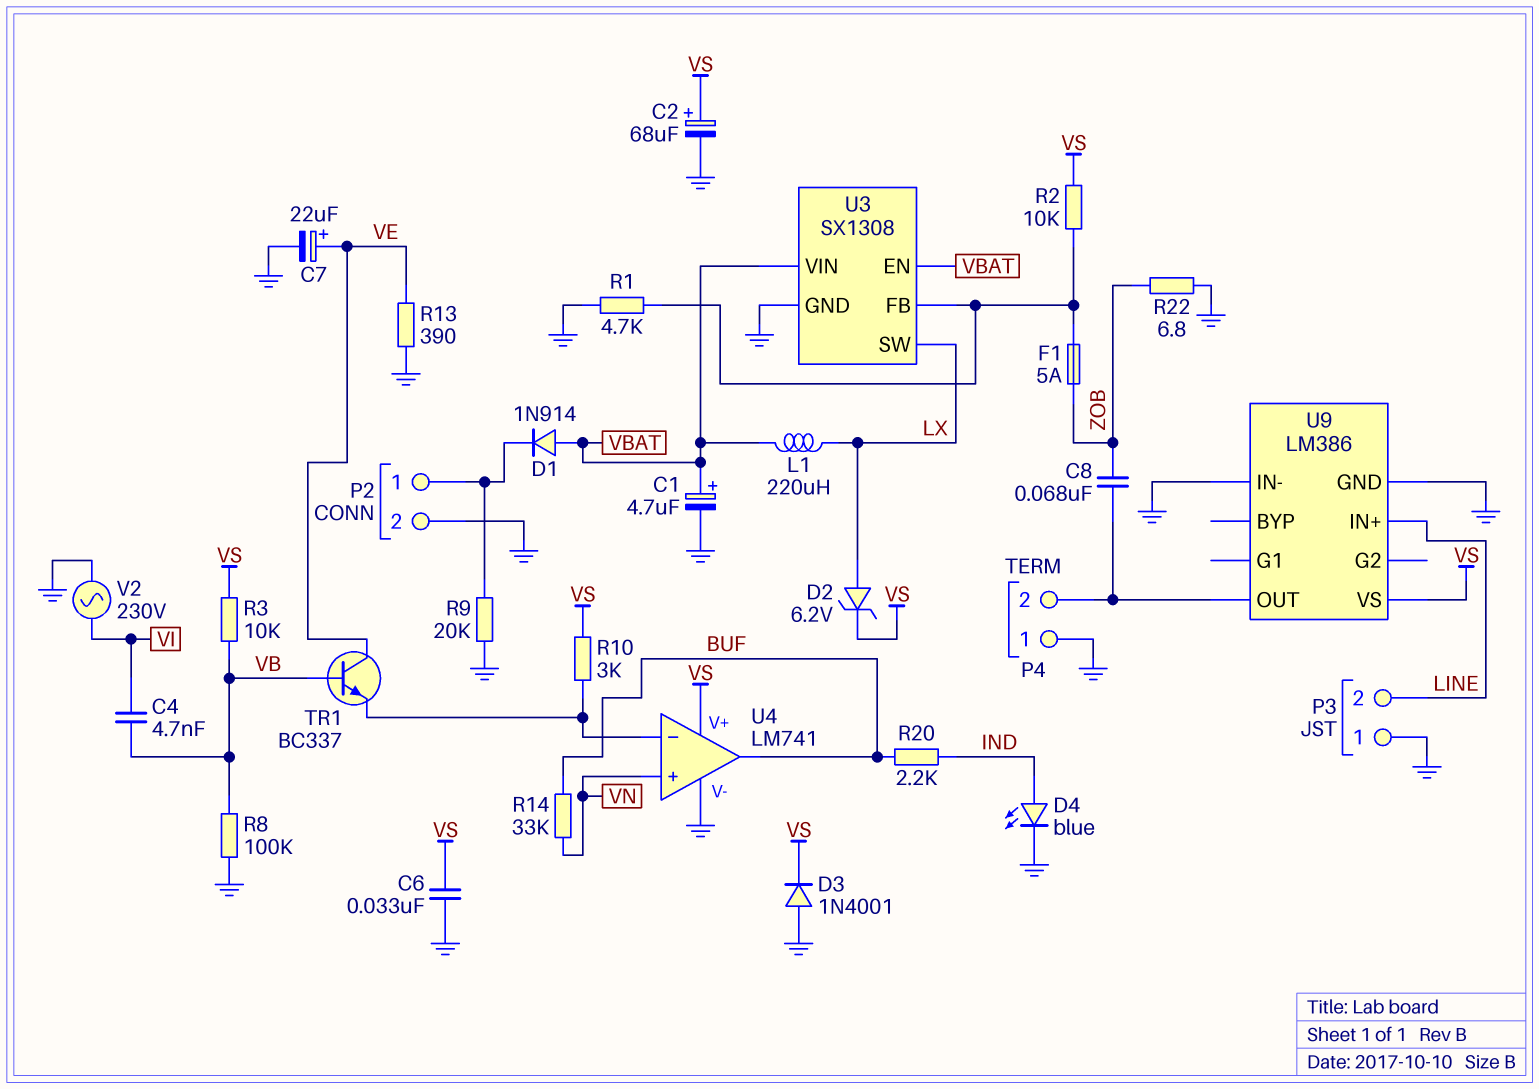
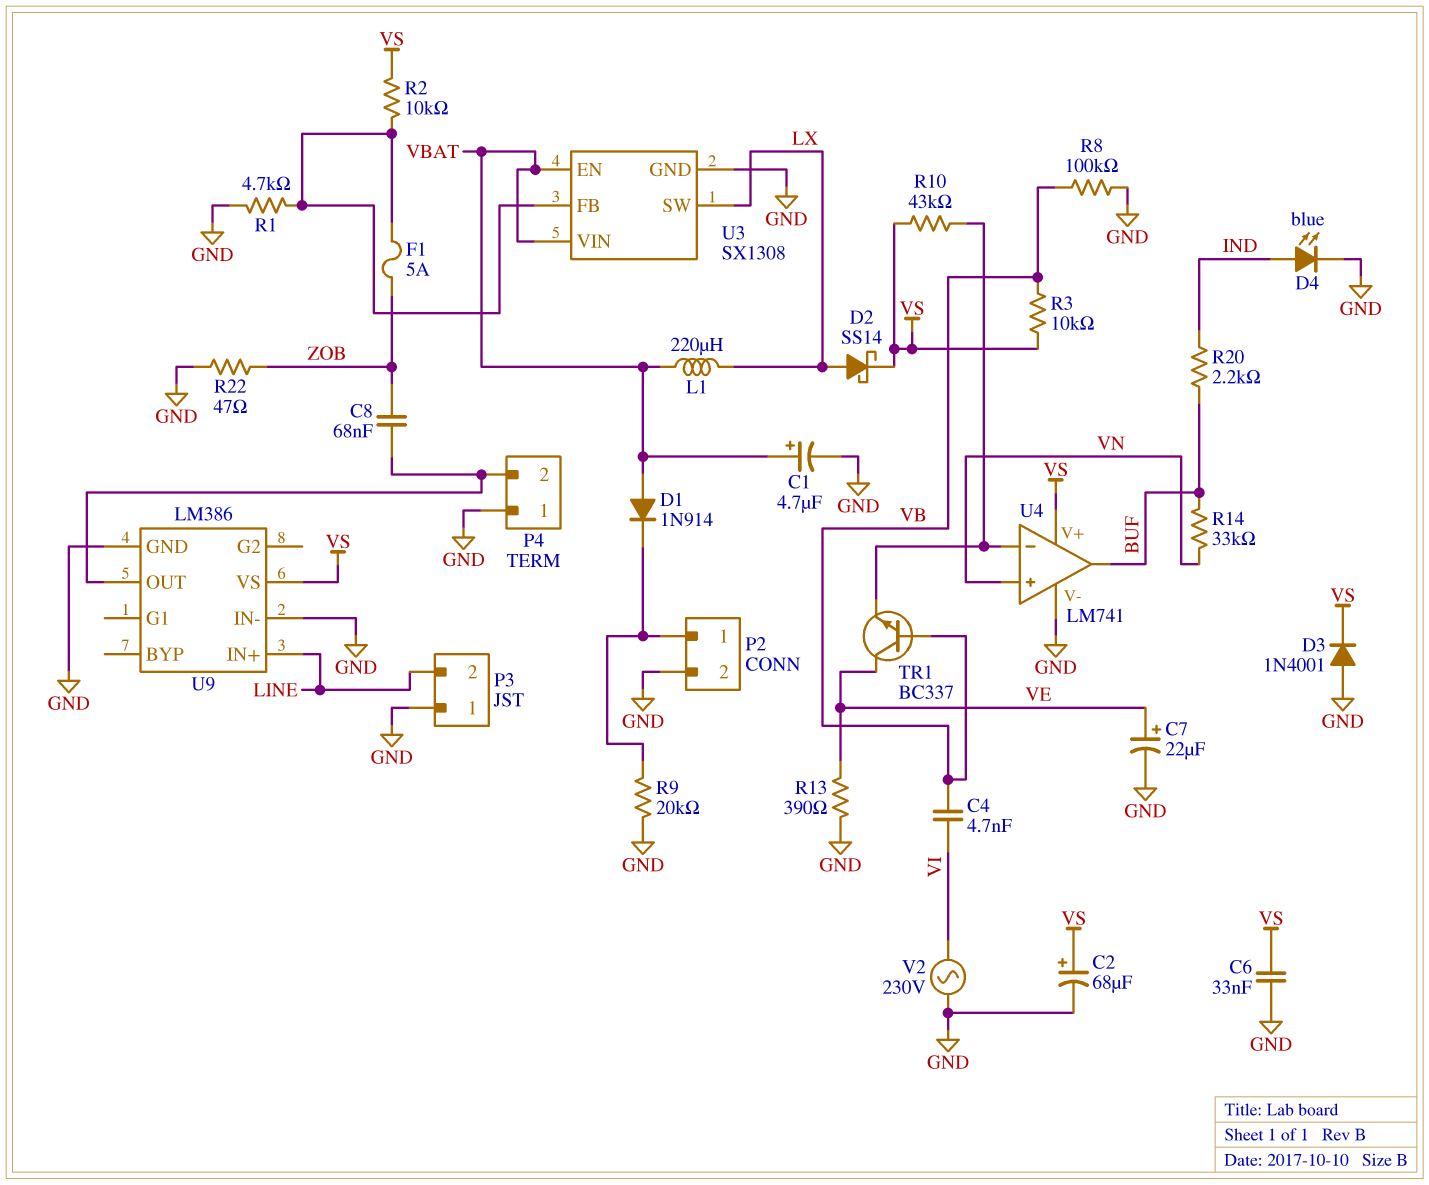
D2: zener 6.2V (A LX, K VS) -> schottky SS14 (A LX, K VS)
R10: 3k (U4/in-, VS) -> 43k (U4/in-, VS)
R22: 6.8 (GND, ZOB) -> 47 (GND, ZOB)

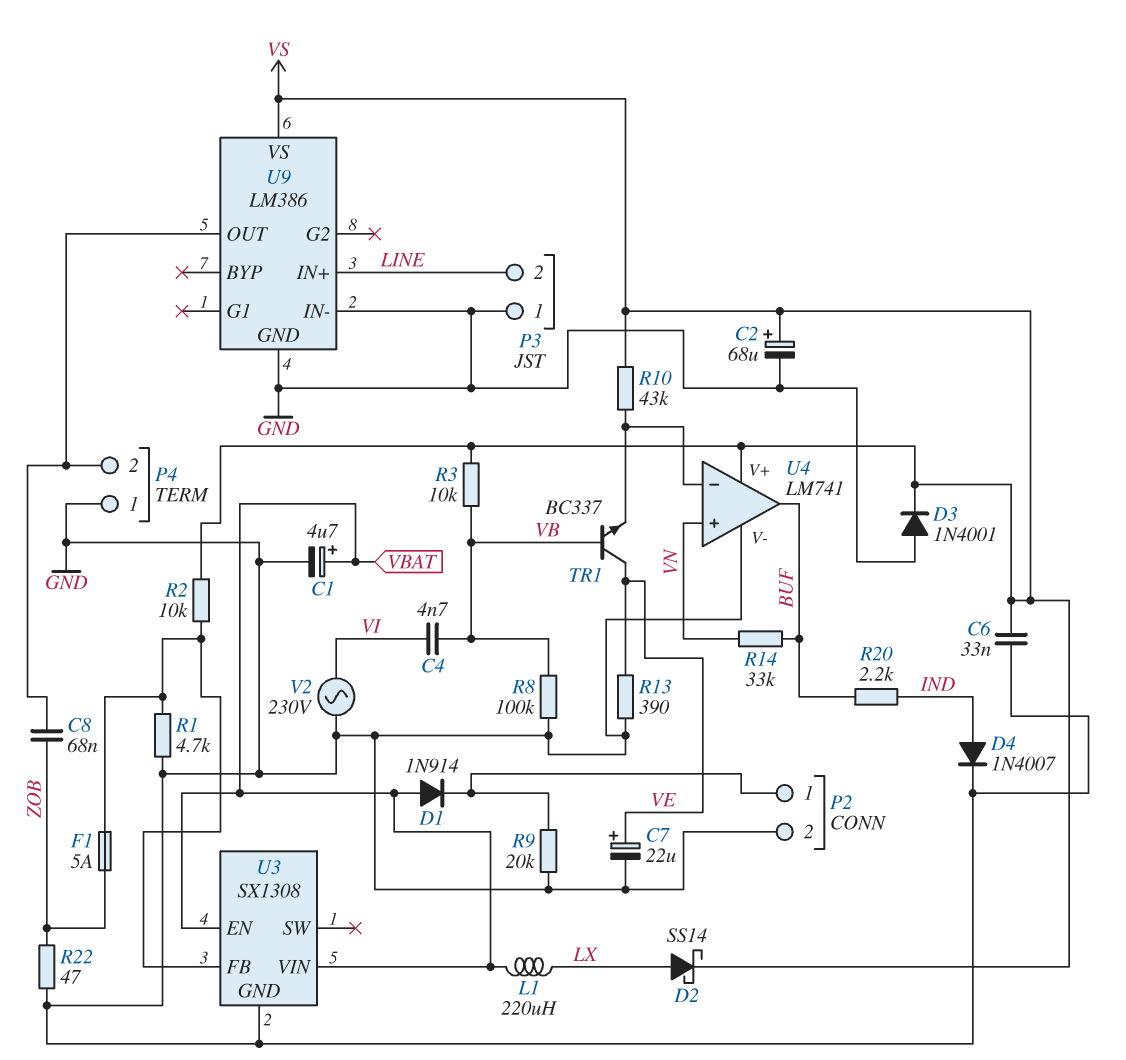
D4: LED blue (A IND, K GND) -> diode 1N4007 (A IND, K GND)
U3 pin SW: LX -> none

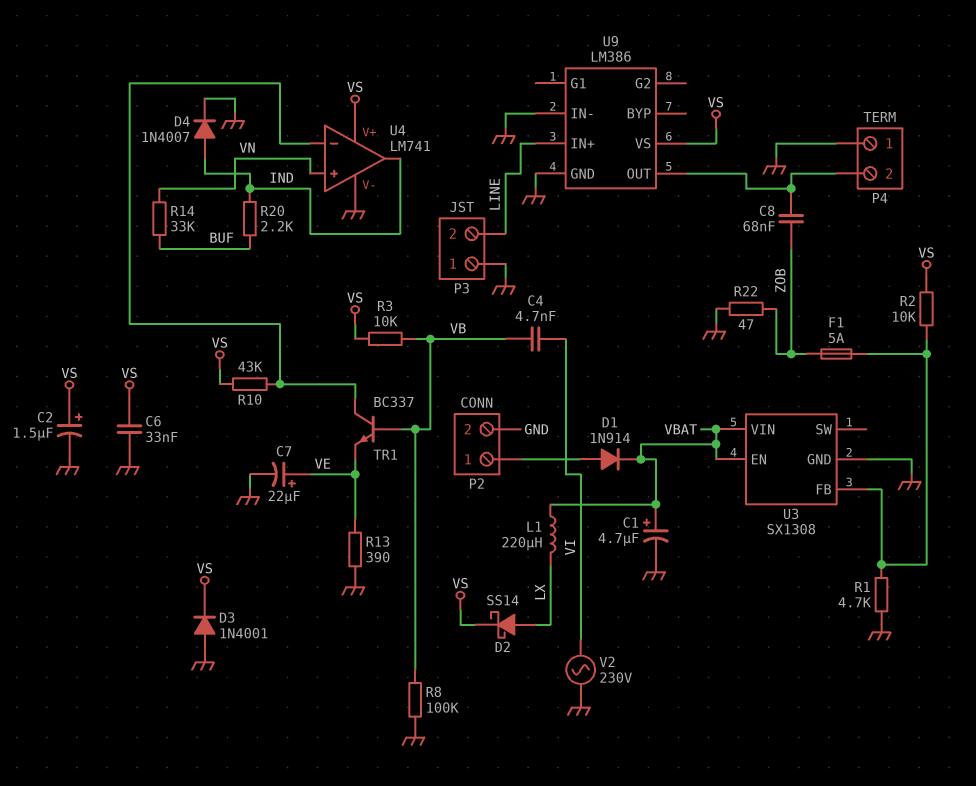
C2: 68uF (plus VS, minus GND) -> 1.5uF (plus VS, minus GND)
D1: diode 1N914 (A VBAT, K P2/1) -> diode 1N914 (A P2/1, K VBAT)
R9: 20k (GND, P2/1) -> none
TR1: NPN BC337 (B VB, C VE, E U4/in-) -> NPN BC337 (B VB, C U4/in-, E VE)
U4 pin out: BUF -> IND

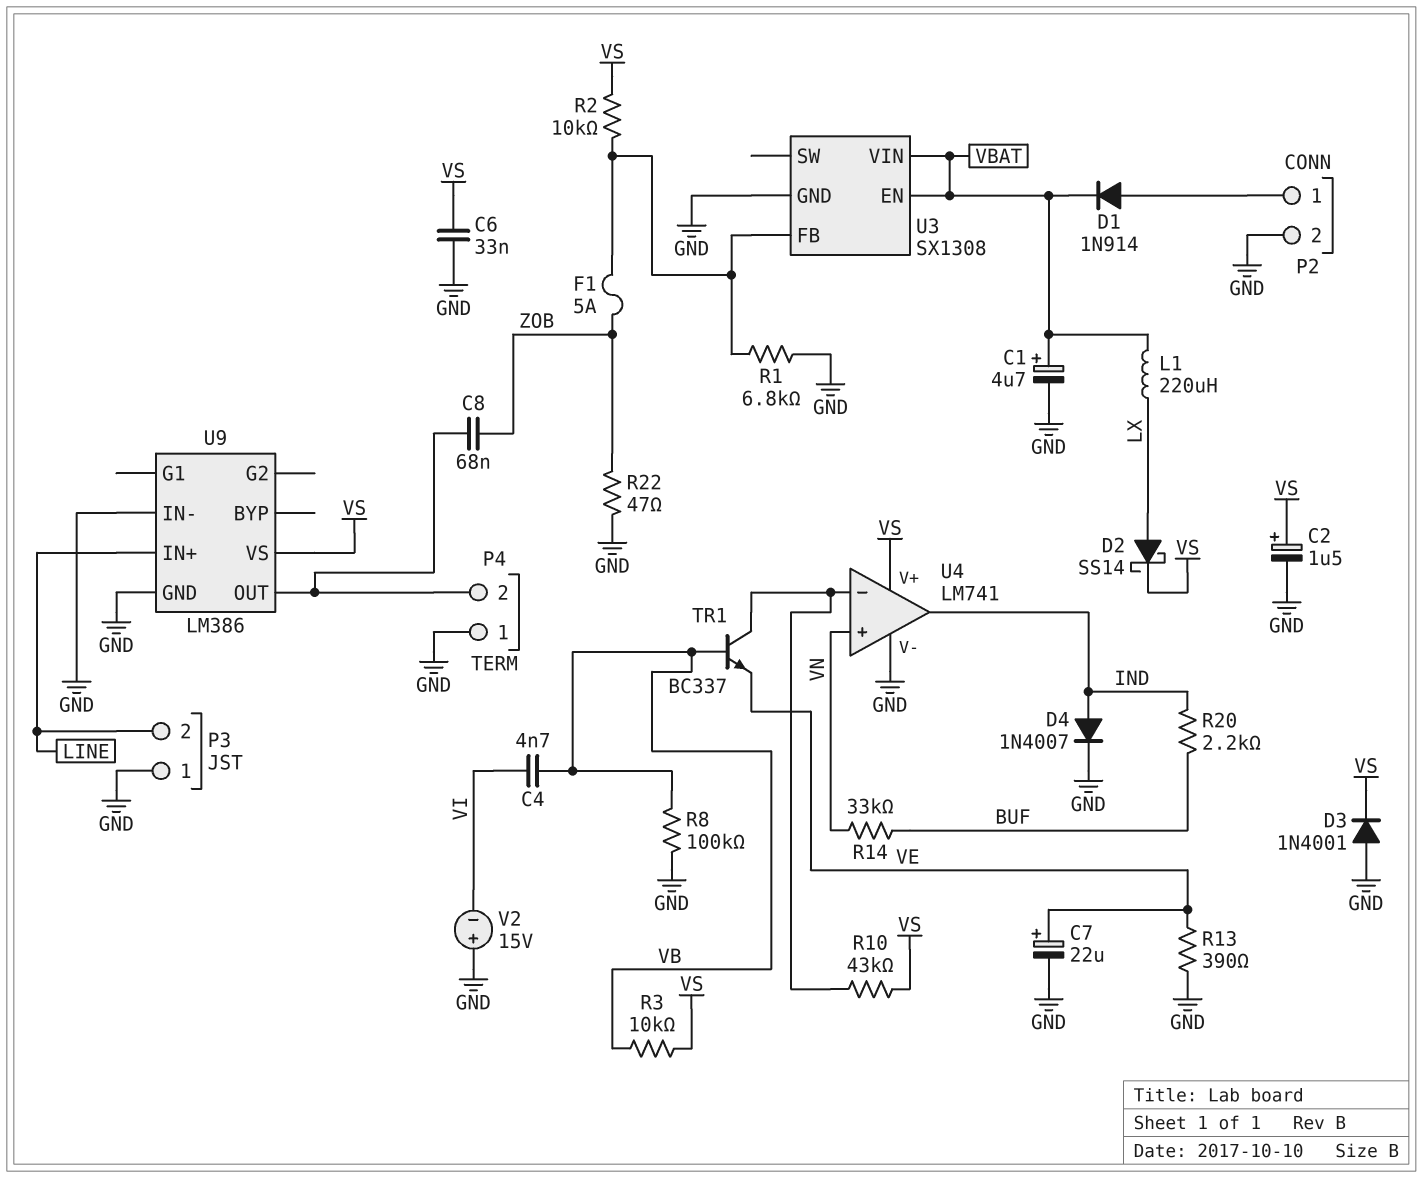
R1: 4.7k (GND, U3/FB) -> 6.8k (GND, U3/FB)
V2: AC 230V (GND, VI) -> 15V (plus GND, minus VI)

